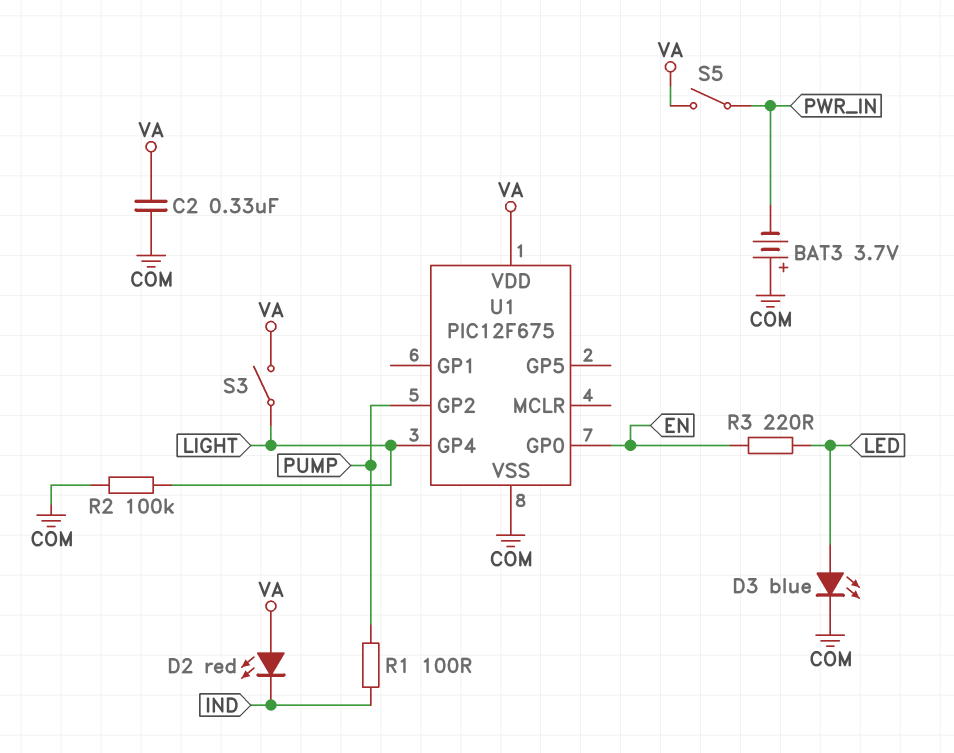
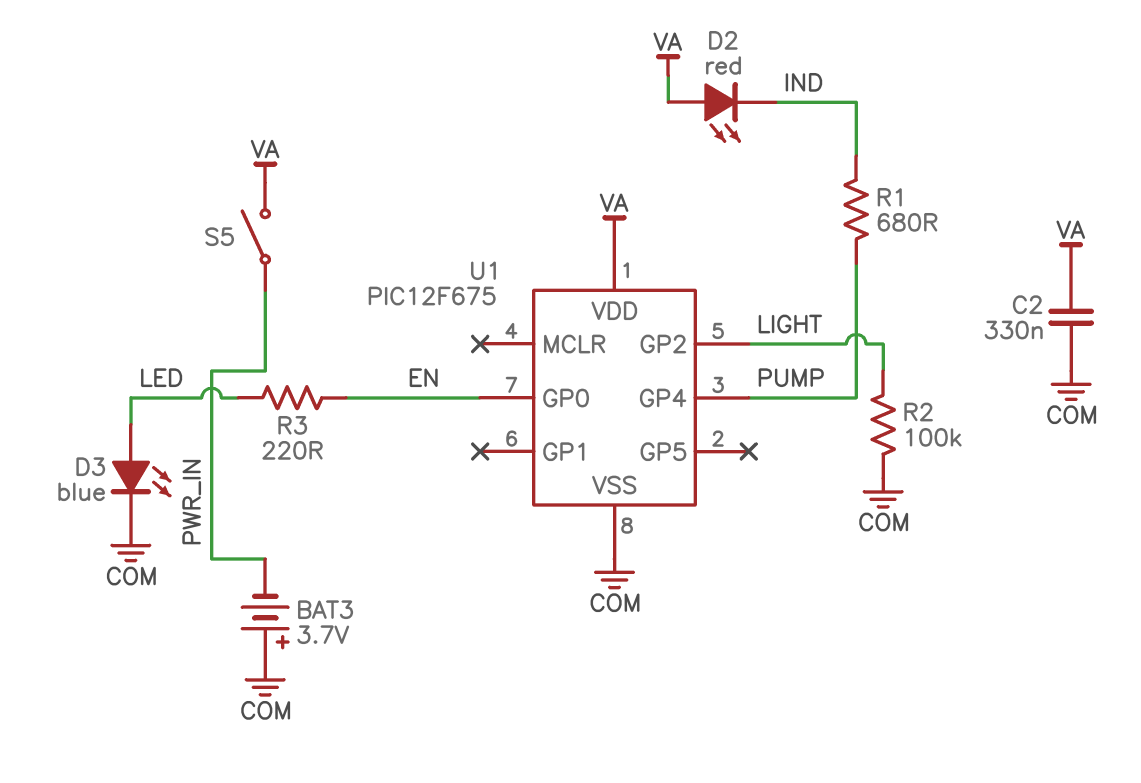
R1: 100 (IND, PUMP) -> 680 (IND, PUMP)
S3: switch (LIGHT, VA) -> none
U1 pin GP2: PUMP -> LIGHT
U1 pin GP4: LIGHT -> PUMP

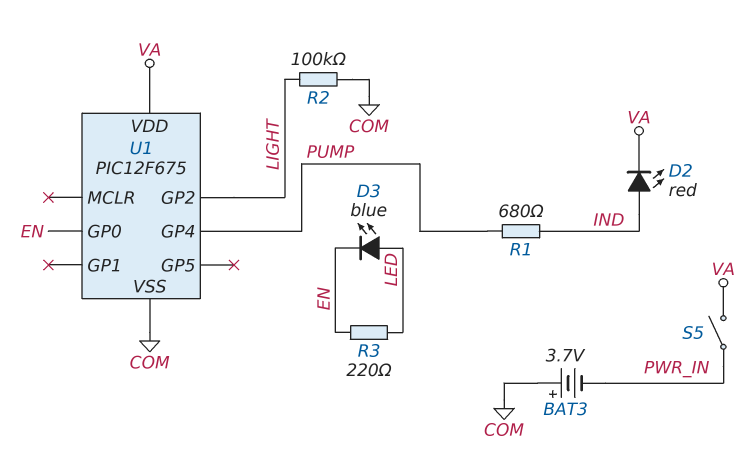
C2: 330nF (COM, VA) -> none
D2: LED red (A VA, K IND) -> LED red (A IND, K VA)
D3: LED blue (A LED, K COM) -> LED blue (A LED, K EN)

